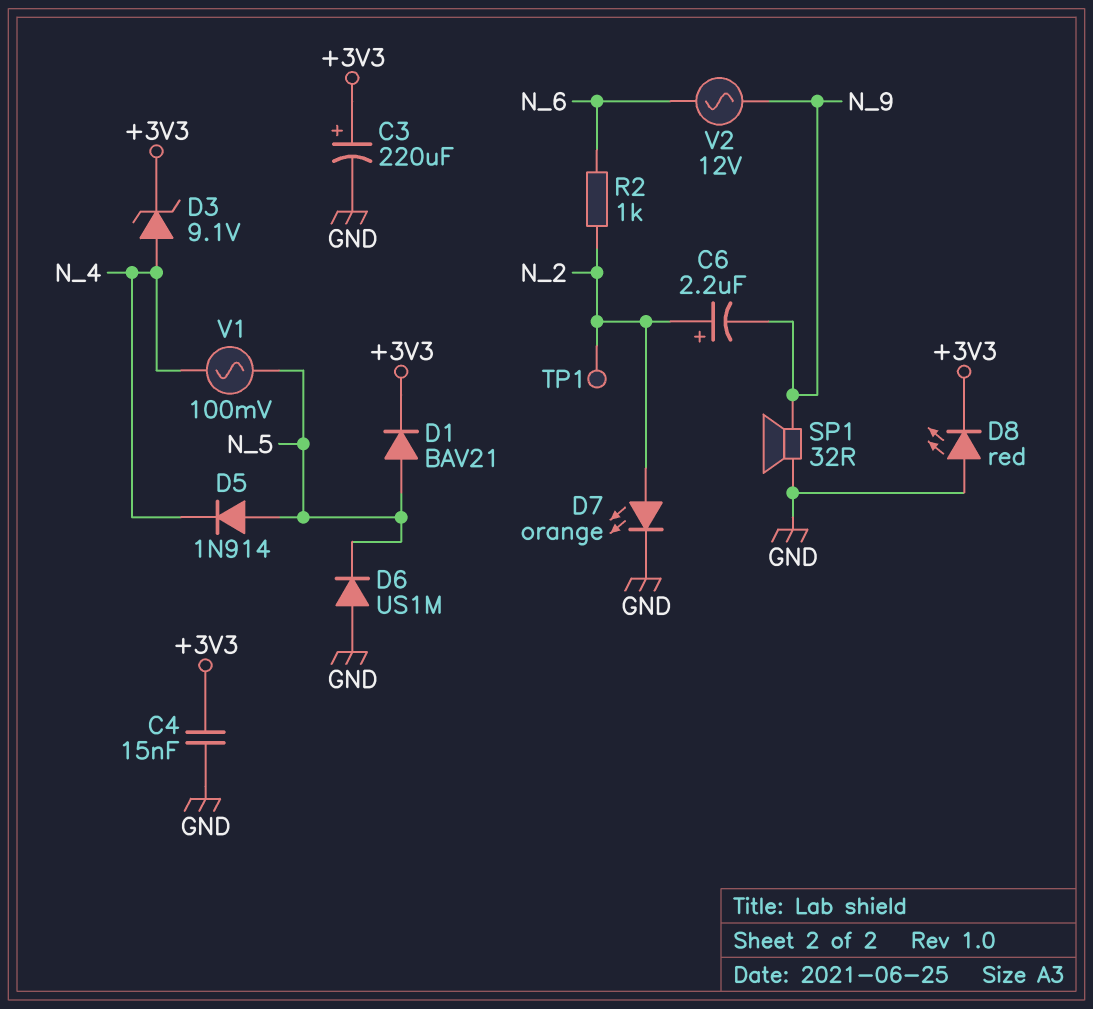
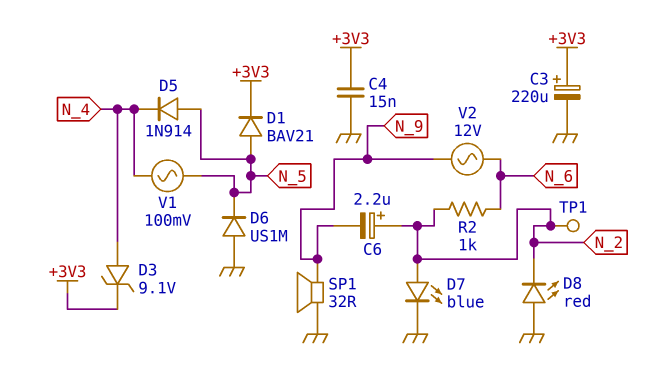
D7: LED orange (A N_2, K GND) -> LED blue (A N_2, K GND)
D8: LED red (A GND, K +3V3) -> LED red (A GND, K N_2)

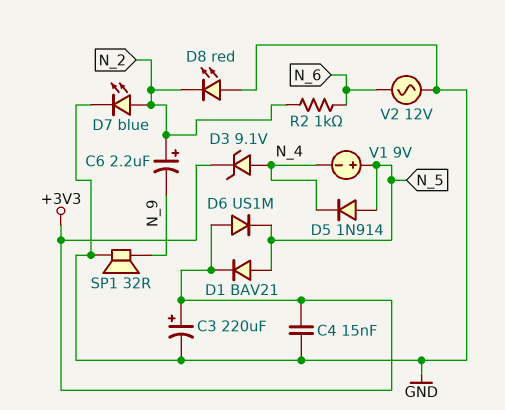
D6: diode US1M (A GND, K N_5) -> diode US1M (A +3V3, K N_5)
TP1: test point (N_2) -> none
V1: AC 100mV (N_4, N_5) -> 9V (plus N_5, minus N_4)
V2: AC 12V (N_6, N_9) -> AC 12V (GND, N_6)

